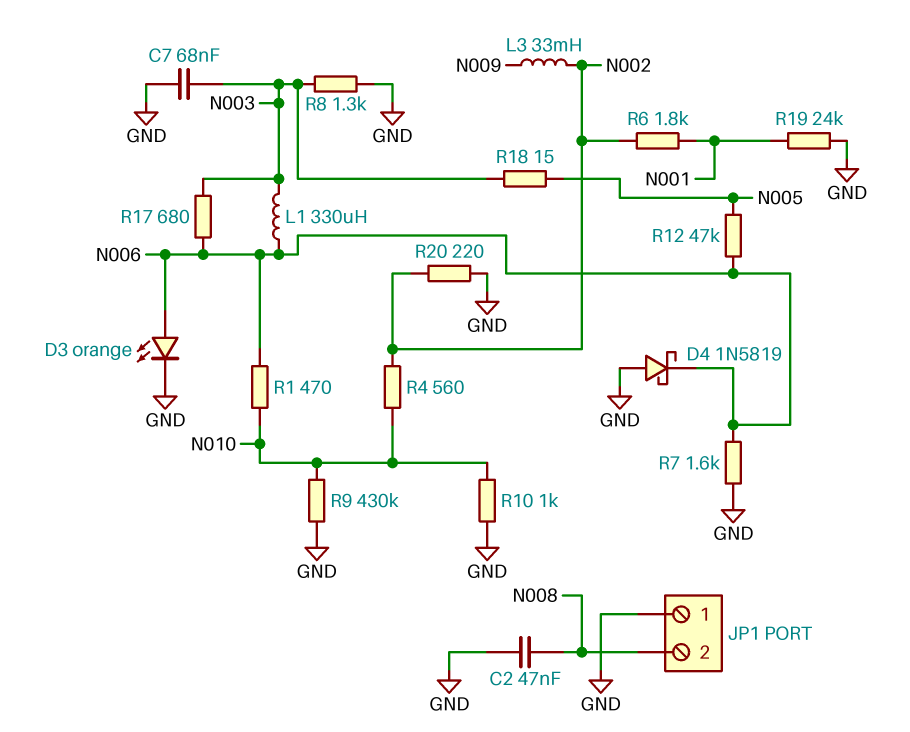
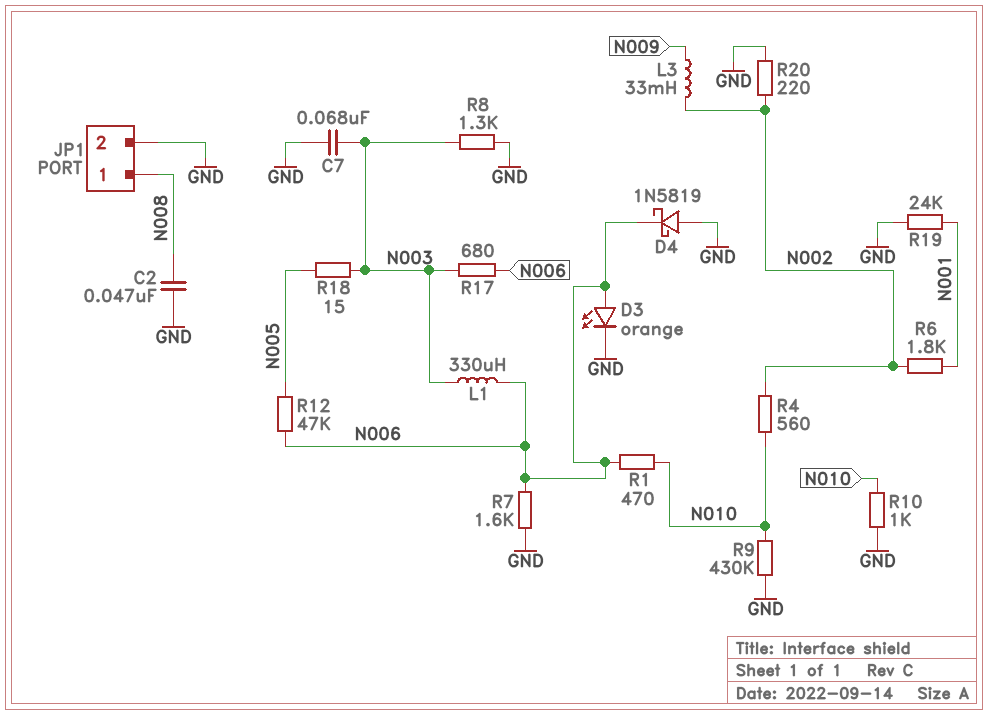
JP1 pin 1: GND -> N008
JP1 pin 2: N008 -> GND

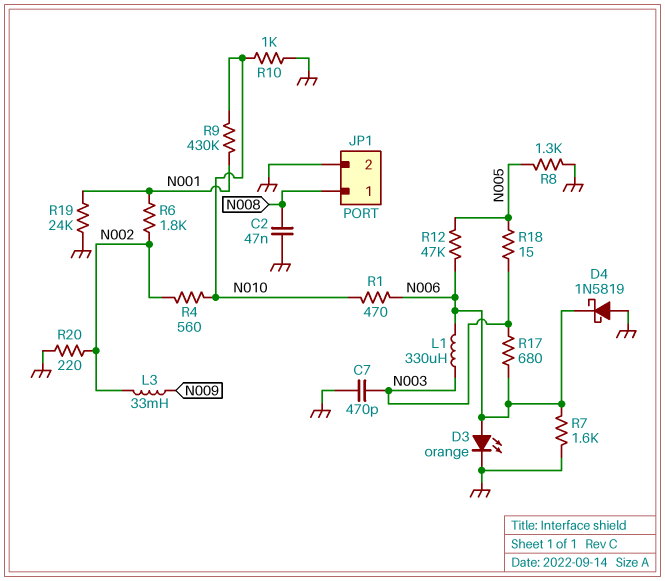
C7: 68nF (GND, N003) -> 470pF (GND, N003)
R8: 1.3k (GND, N003) -> 1.3k (GND, N005)
R9: 430k (GND, N010) -> 430k (N001, N010)

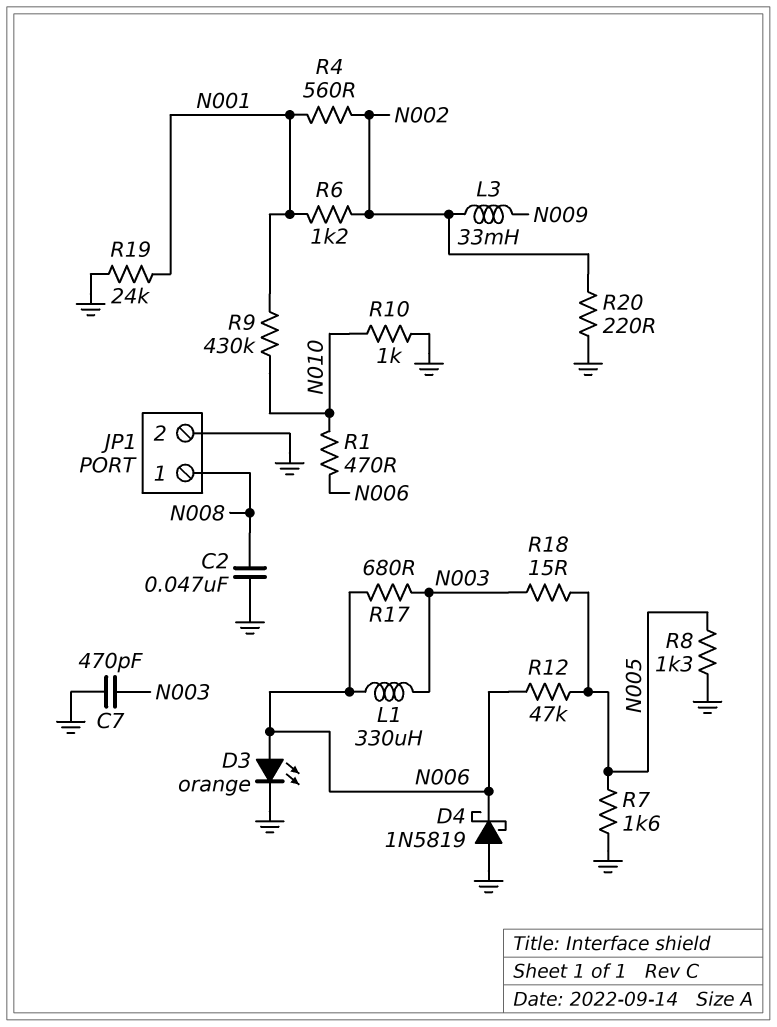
R4: 560 (N002, N010) -> 560 (N001, N002)
R6: 1.8k (N001, N002) -> 1.2k (N001, N002)
R7: 1.6k (GND, N006) -> 1.6k (GND, N005)

